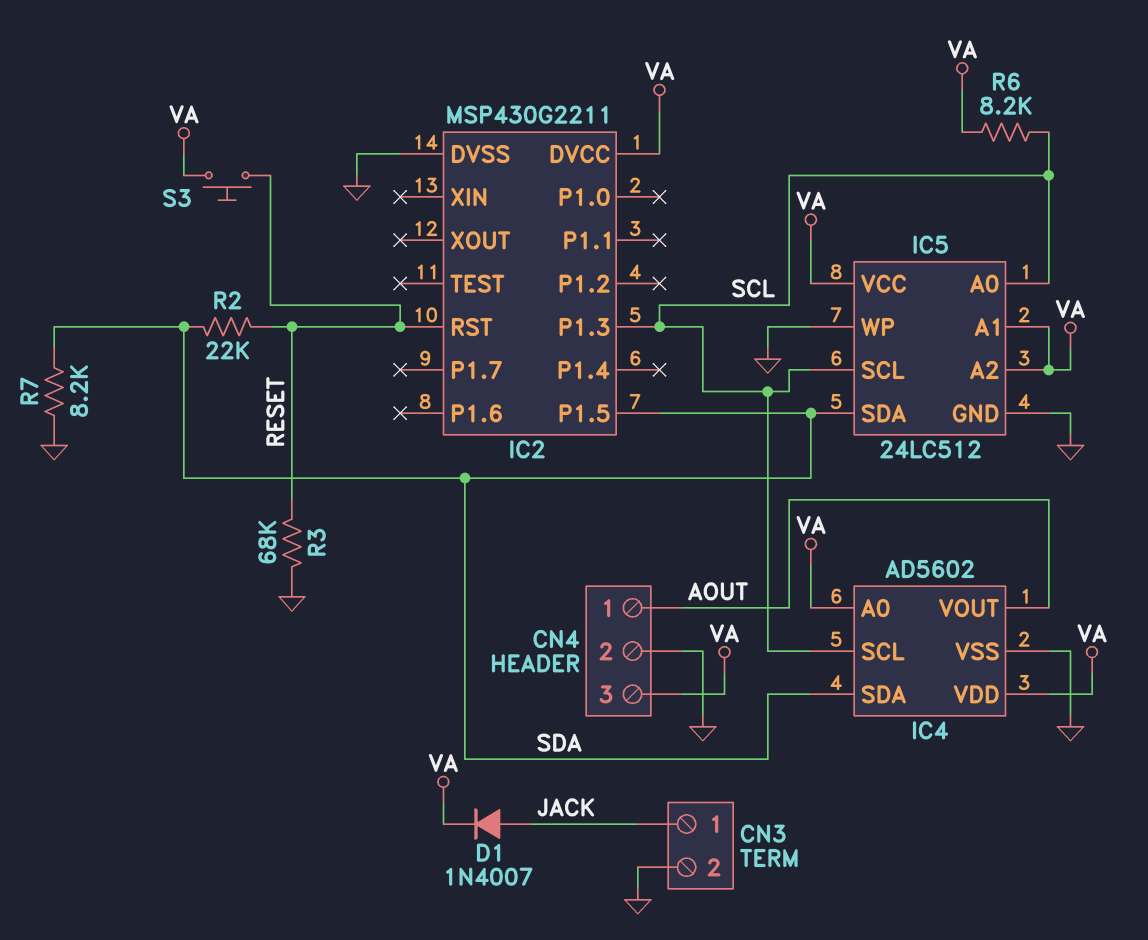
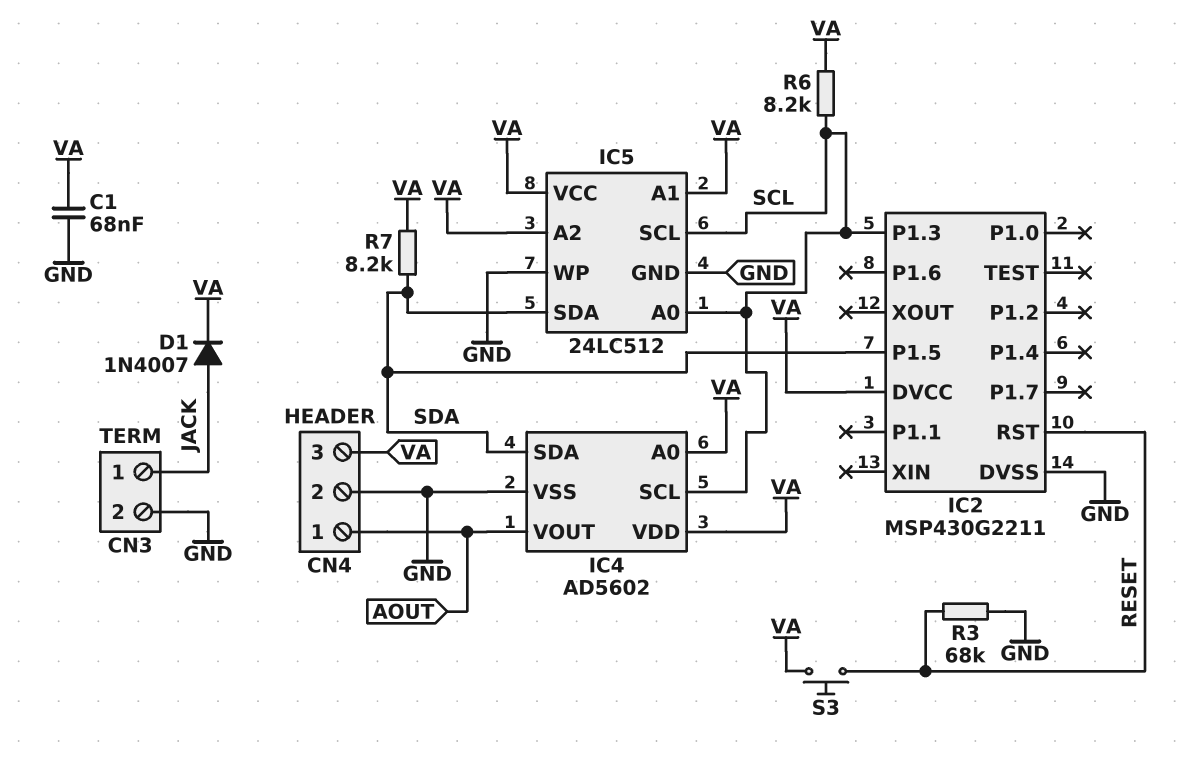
C1: none -> 68nF (GND, VA)
R2: 22k (RESET, SDA) -> none
R7: 8.2k (GND, SDA) -> 8.2k (SDA, VA)

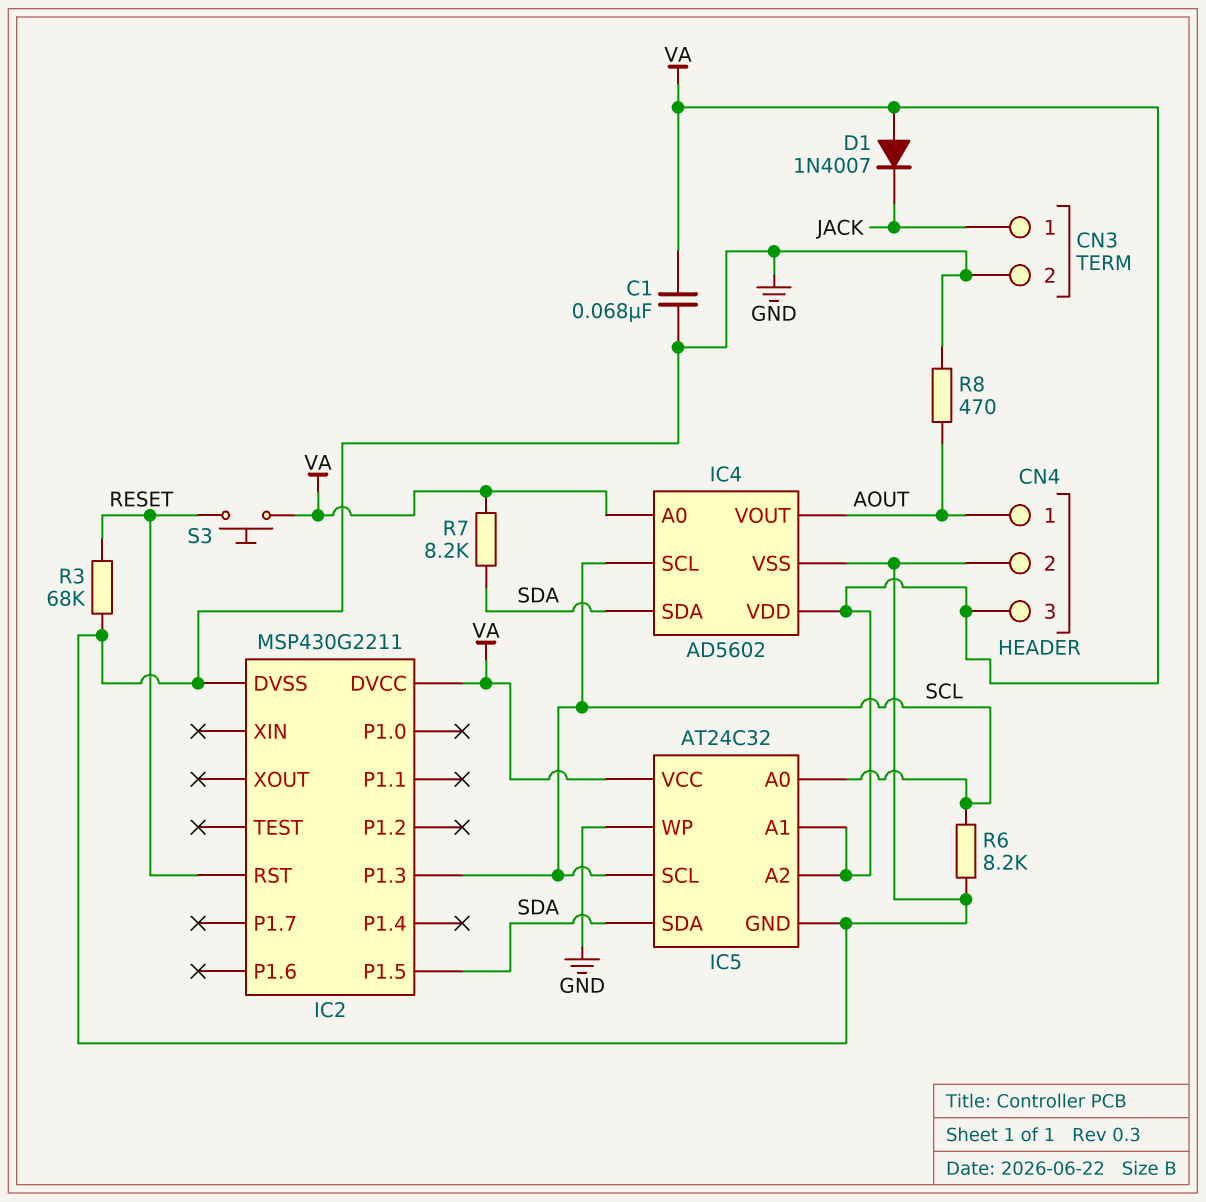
D1: diode 1N4007 (A JACK, K VA) -> diode 1N4007 (A VA, K JACK)
IC5: 24LC512 -> AT24C32
R6: 8.2k (SCL, VA) -> 8.2k (GND, SCL)
R8: none -> 470 (AOUT, GND)

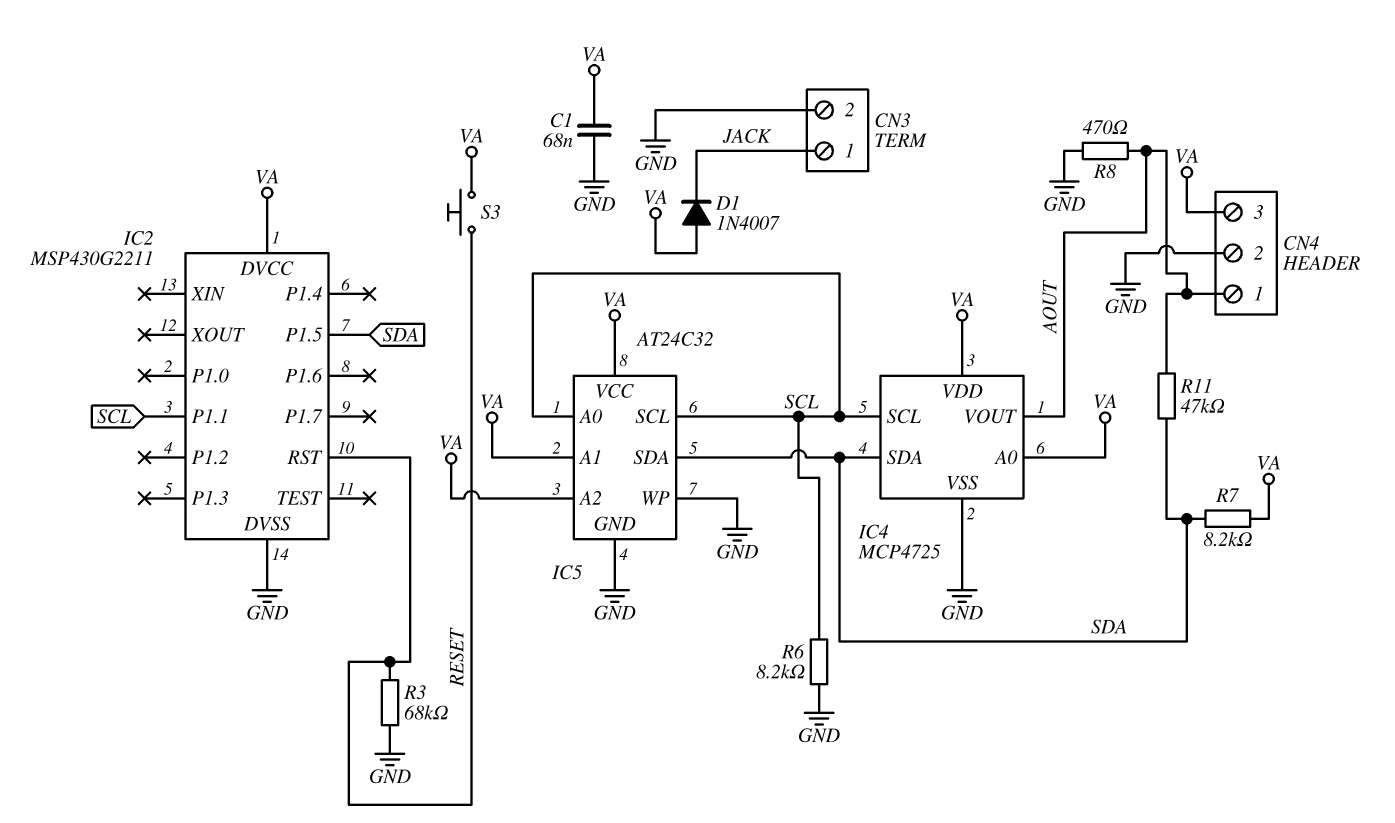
IC2 pin P1.1: none -> SCL
IC2 pin P1.3: SCL -> none
IC4: AD5602 -> MCP4725
R11: none -> 47k (AOUT, SDA)

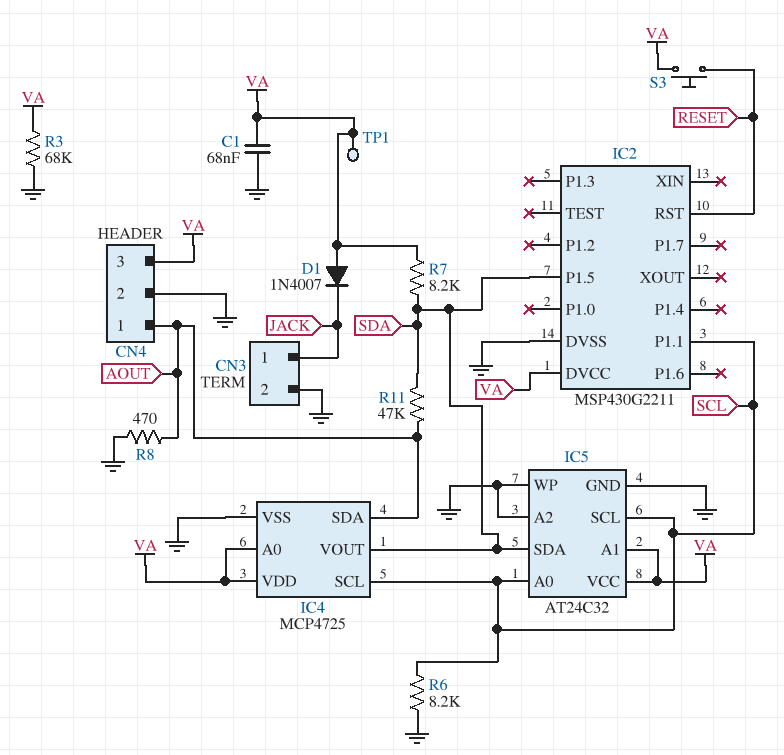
IC4 pin SDA: SDA -> AOUT
IC4 pin VOUT: AOUT -> SDA
IC5 pin A2: VA -> GND
R3: 68k (GND, RESET) -> 68k (GND, VA)
TP1: none -> test point (VA)

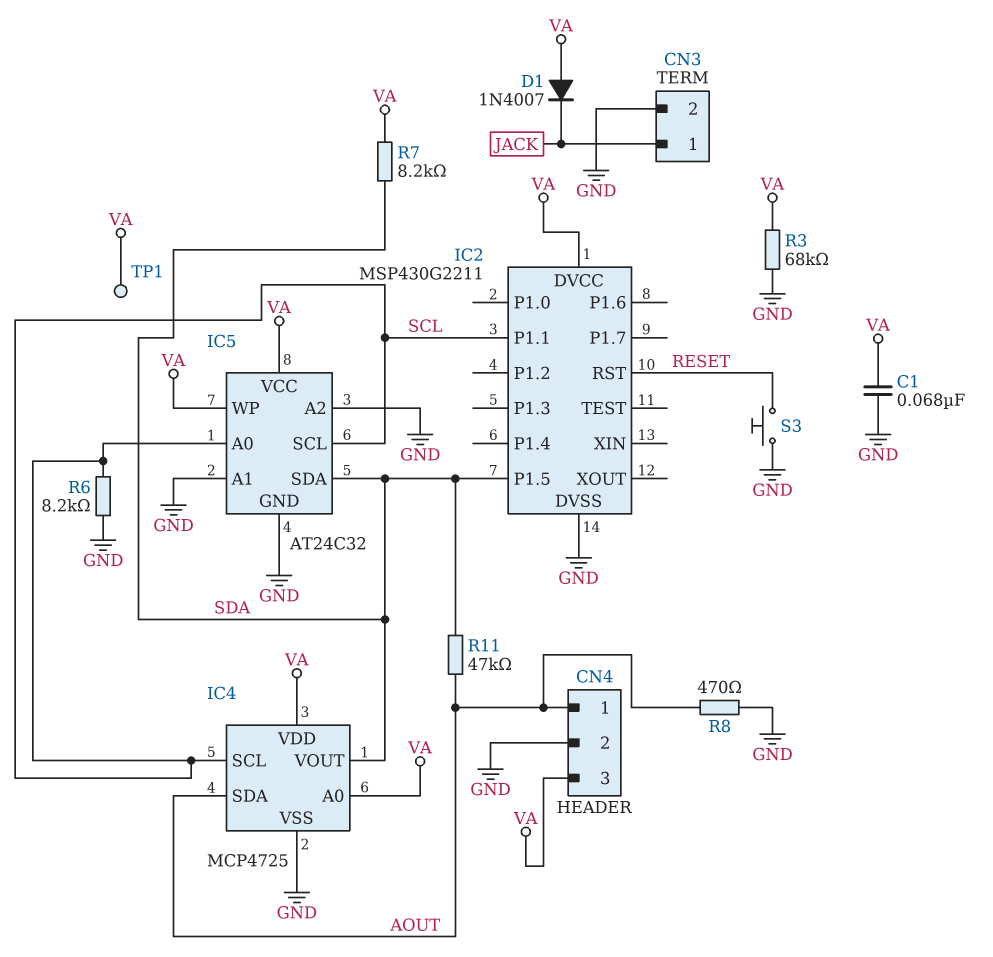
IC5 pin A1: VA -> GND
IC5 pin WP: GND -> VA
S3: button (RESET, VA) -> button (GND, RESET)

